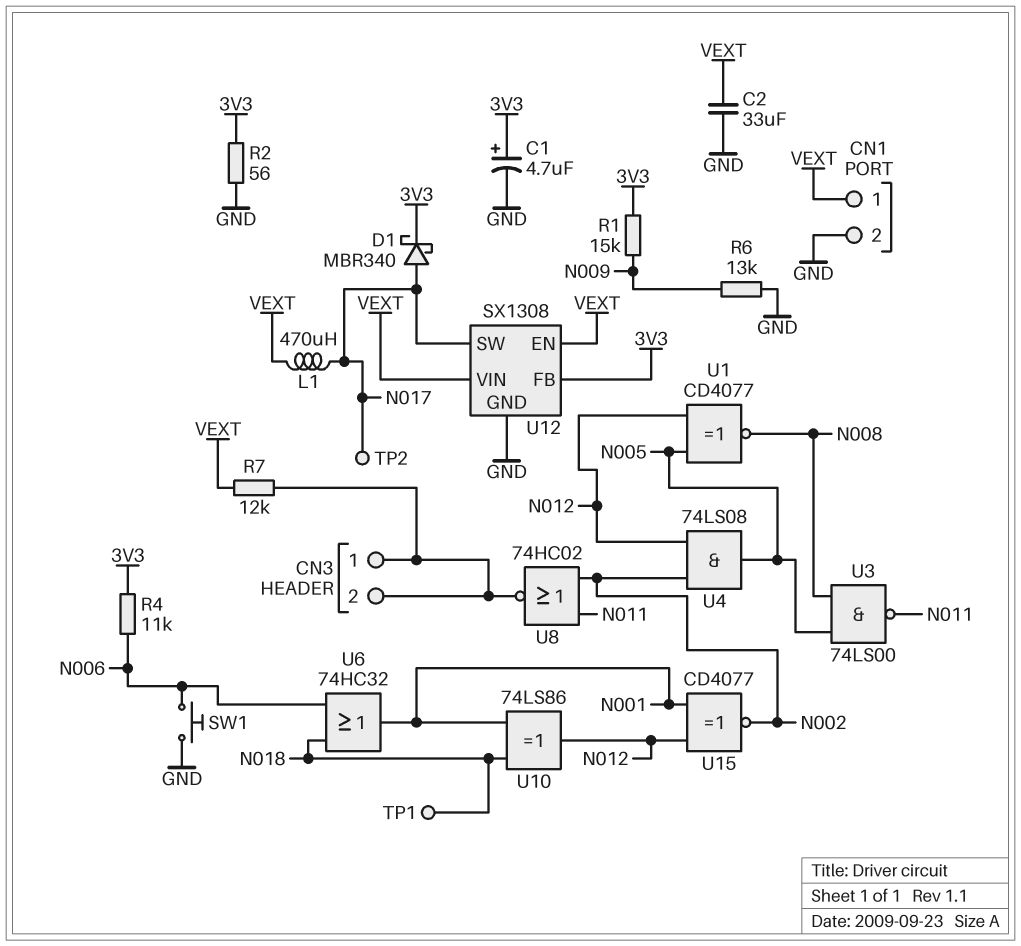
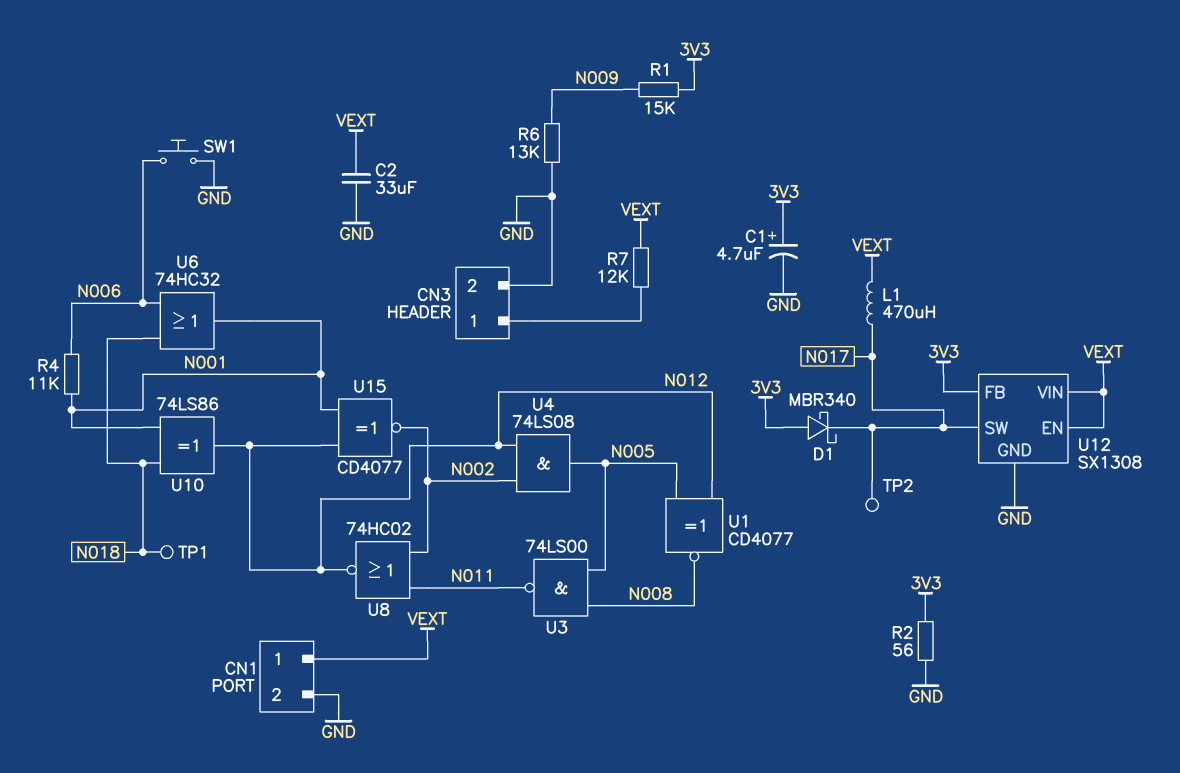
CN3 pin 2: CN3/1 -> GND
D1: schottky MBR340 (A N017, K 3V3) -> schottky MBR340 (A 3V3, K N017)
R4: 11k (3V3, N006) -> 11k (N001, N006)
U8: NOR 74HC02 (in N002, in N011, out CN3/1) -> NOR 74HC02 (in N002, in N011, out N012)

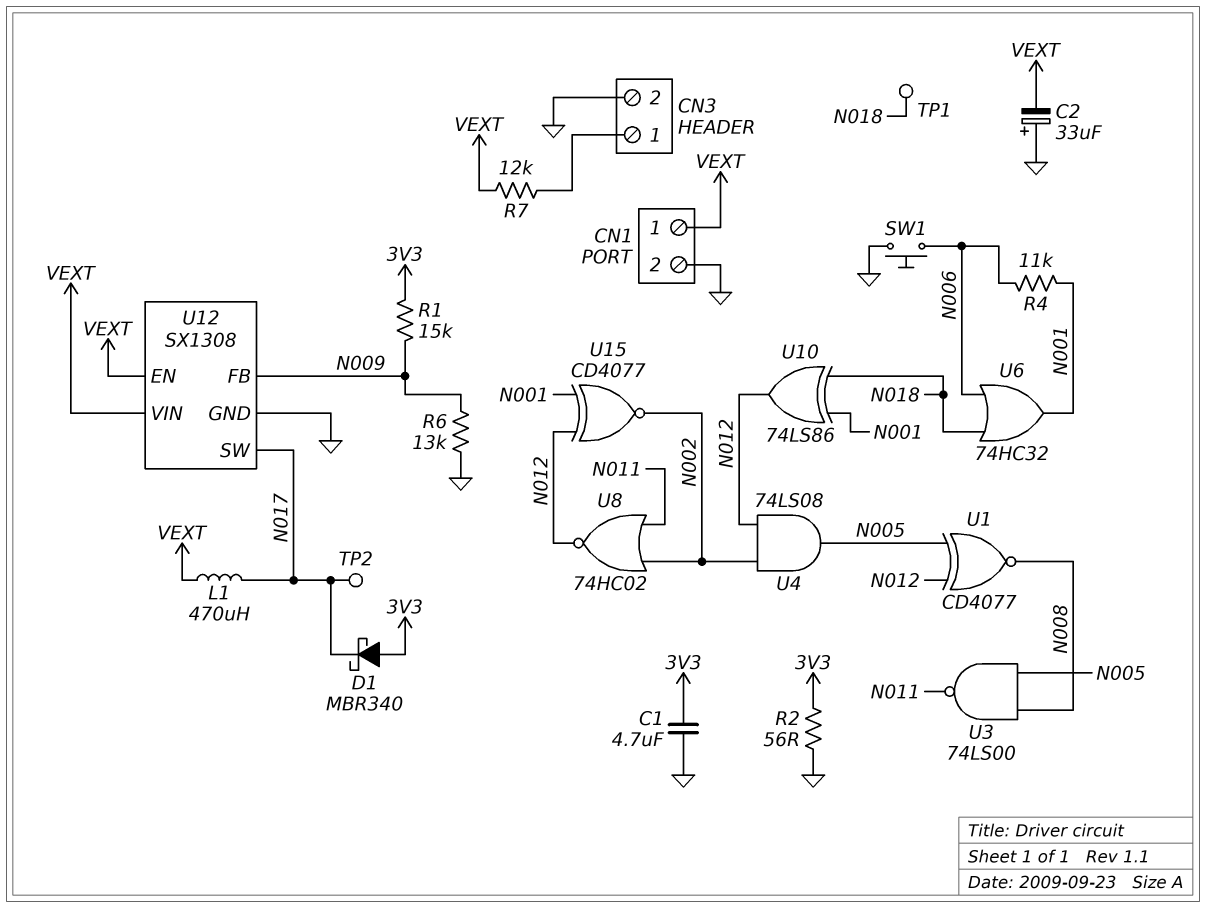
C1: 4.7uF (plus 3V3, minus GND) -> 4.7uF (3V3, GND)
C2: 33uF (GND, VEXT) -> 33uF (plus GND, minus VEXT)
U12 pin FB: 3V3 -> N009

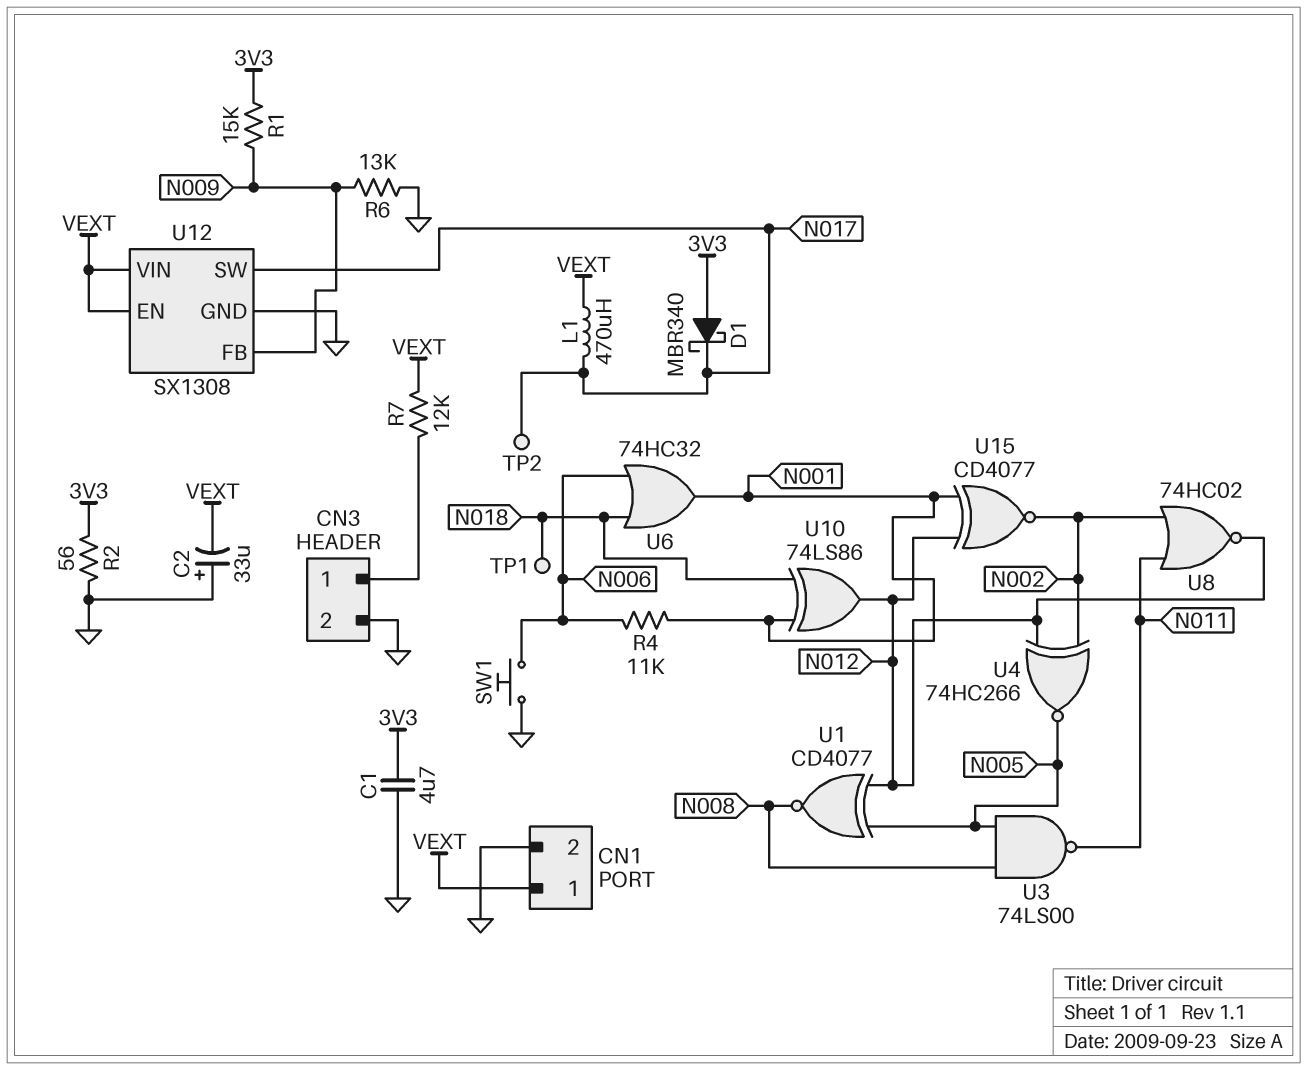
U4: AND 74LS08 (in N002, in N012, out N005) -> XNOR 74HC266 (in N002, in N012, out N005)

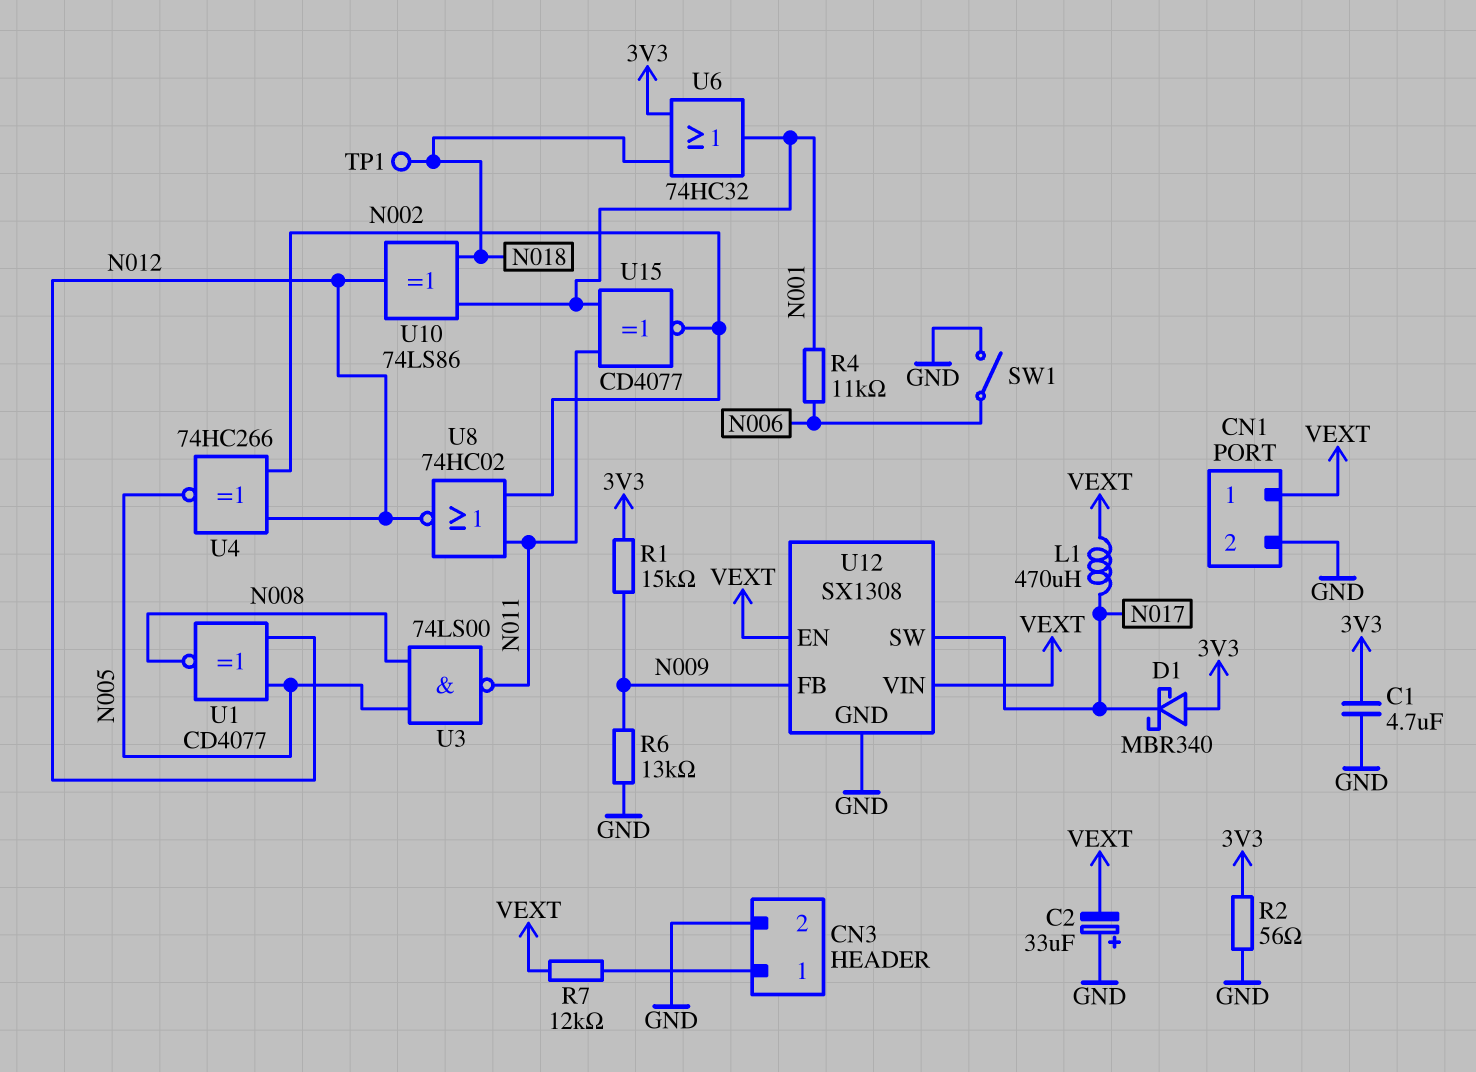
SW1: button (GND, N006) -> switch (GND, N006)
TP2: test point (N017) -> none
U6: OR 74HC32 (in N006, in N018, out N001) -> OR 74HC32 (in 3V3, in N018, out N001)
U15: XNOR CD4077 (in N001, in N012, out N002) -> XNOR CD4077 (in N001, in N011, out N002)

